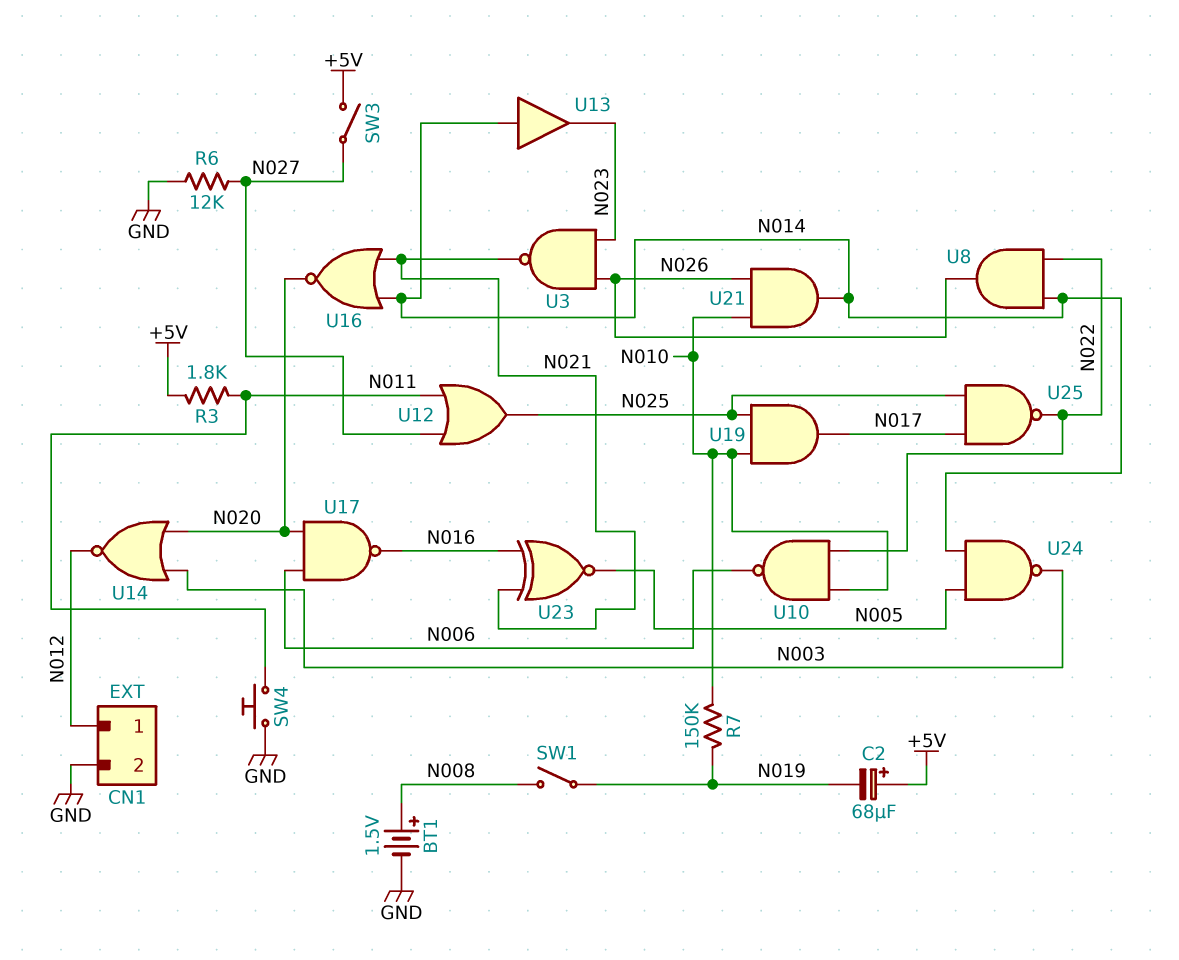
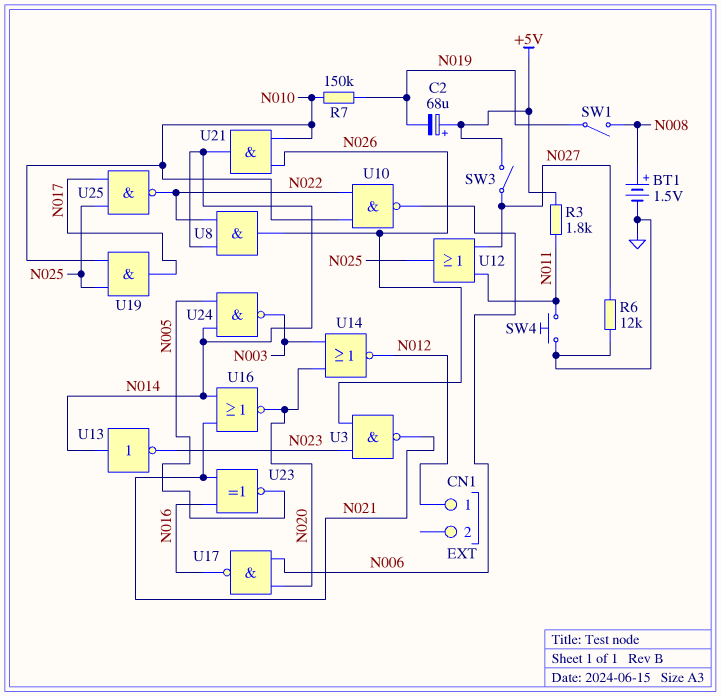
CN1 pin 2: GND -> none
U13: buffer (in N014, out N023) -> NOT (in N014, out N023)

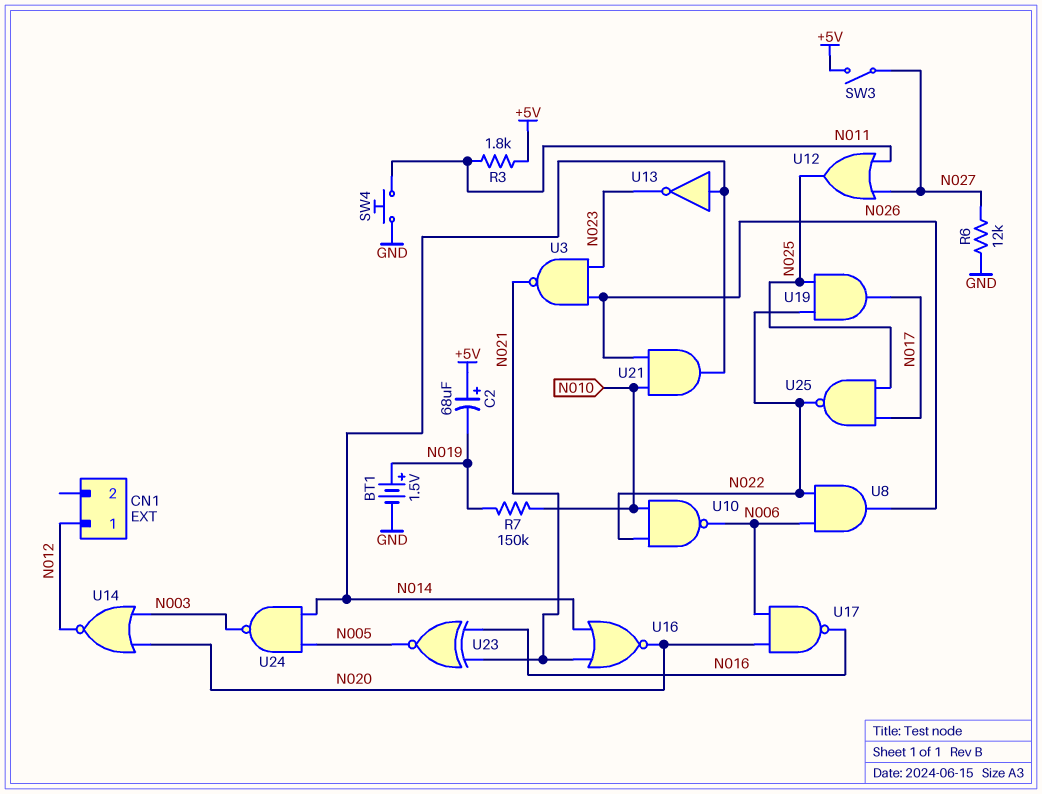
BT1: 1.5V (plus N008, minus GND) -> 1.5V (plus N019, minus GND)
SW1: switch (N008, N019) -> none
U8: AND (in N014, in N022, out N026) -> AND (in N006, in N022, out N026)
U19: AND (in N010, in N025, out N017) -> AND (in N022, in N025, out N017)

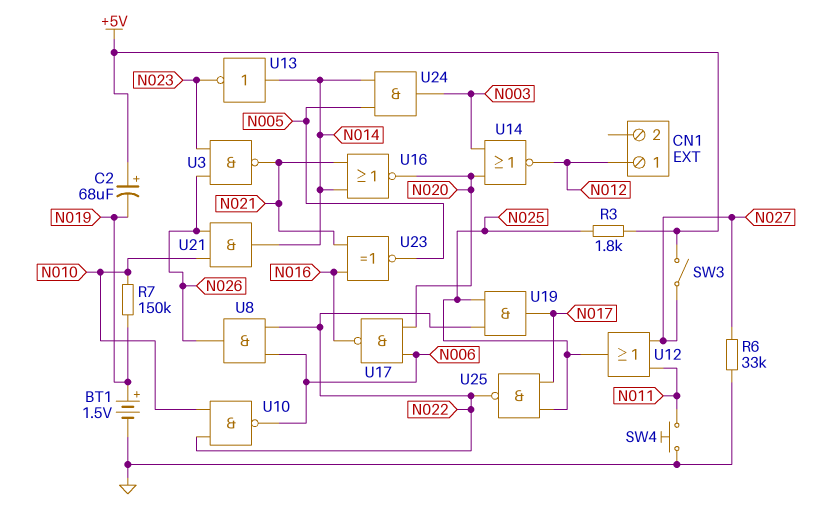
R3: 1.8k (+5V, N011) -> 1.8k (+5V, N025)
R6: 12k (GND, N027) -> 33k (GND, N027)
U24: NAND (in N005, in N014, out N003) -> AND (in N005, in N014, out N003)

